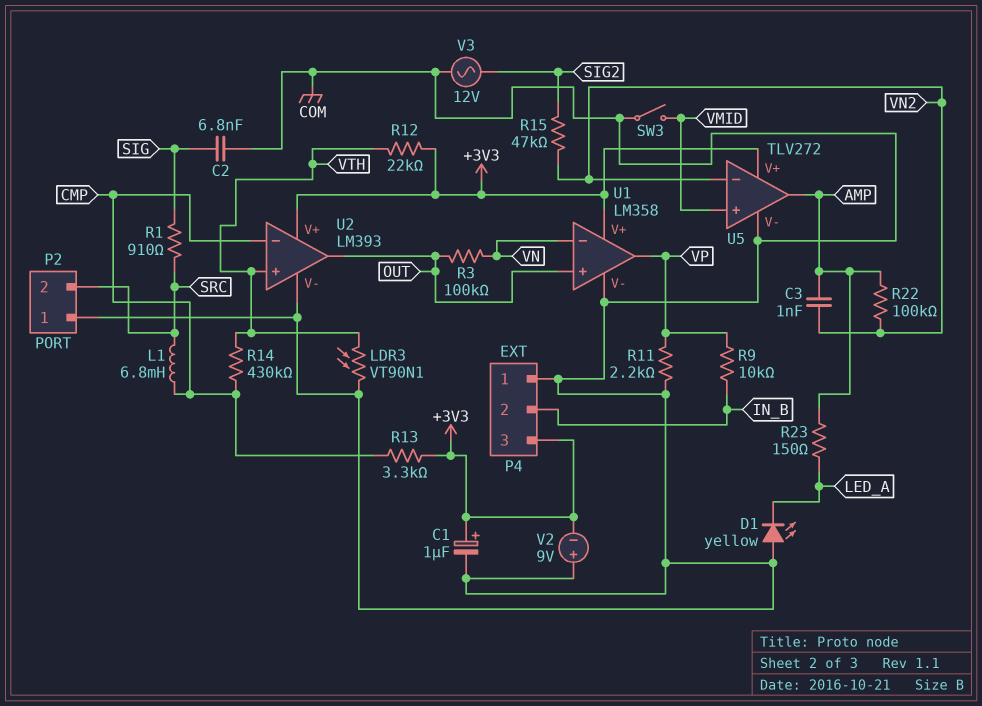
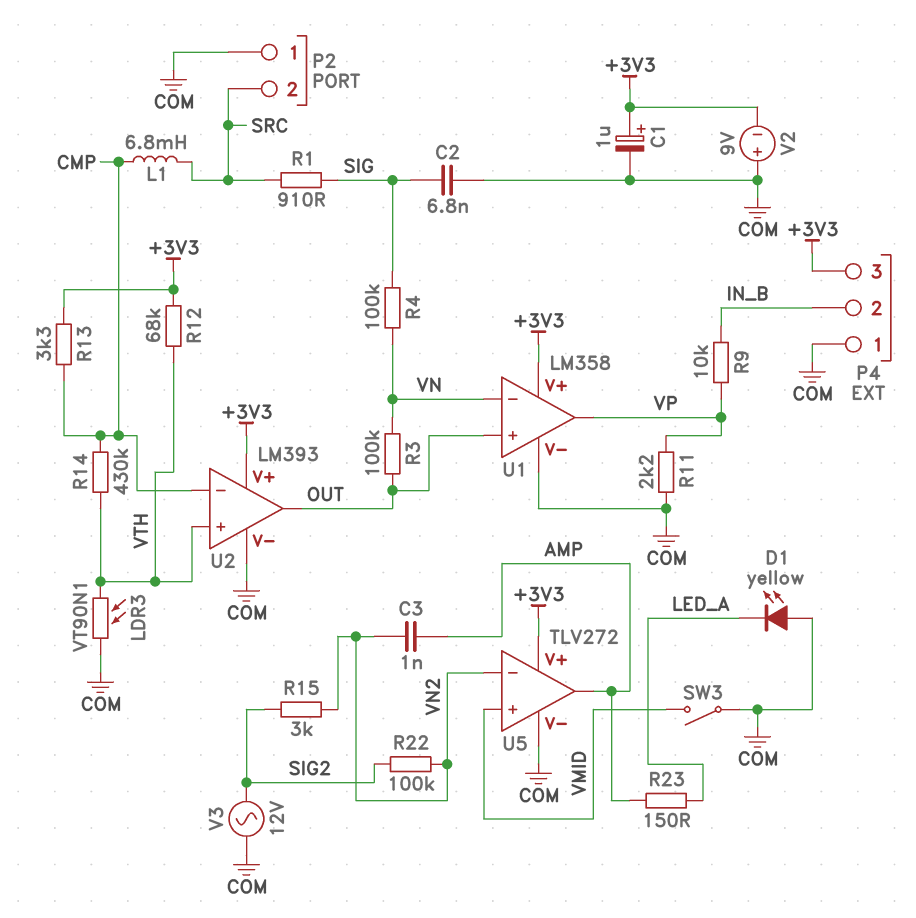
R4: none -> 100k (SIG, VN)
R12: 22k (+3V3, VTH) -> 68k (+3V3, VTH)
R15: 47k (SIG2, VN2) -> 3k (SIG2, VN2)
R22: 100k (AMP, VN2) -> 100k (SIG2, VN2)

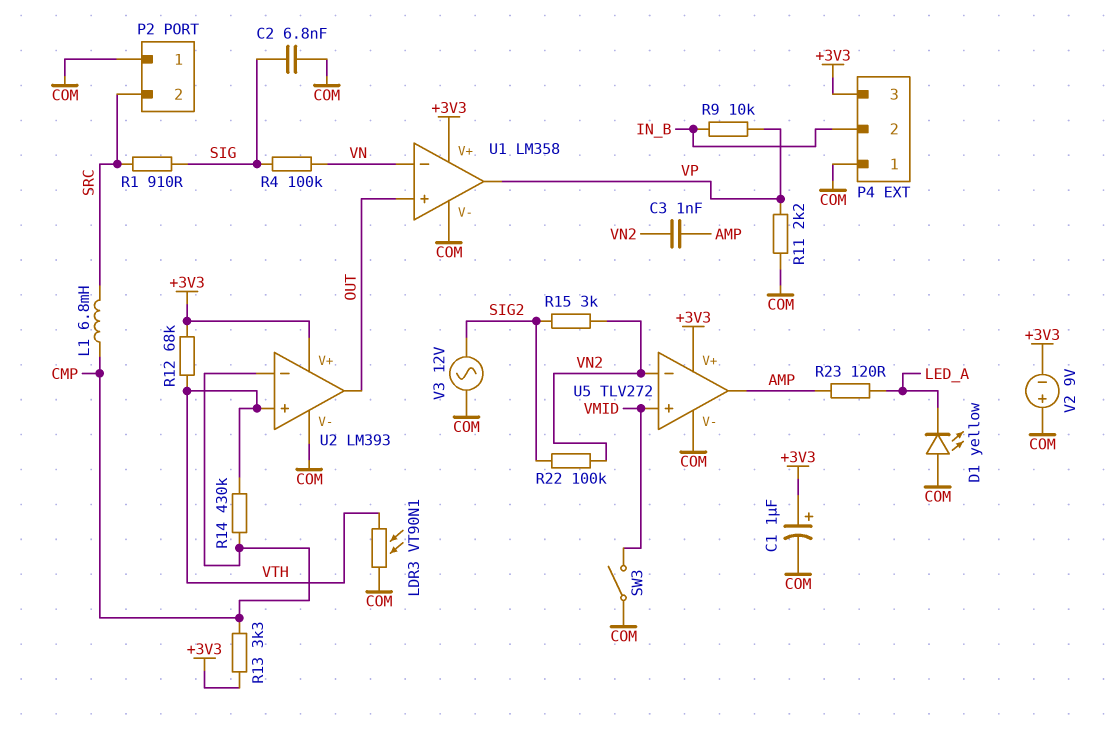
R3: 100k (OUT, VN) -> none
R23: 150 (AMP, LED_A) -> 120 (AMP, LED_A)

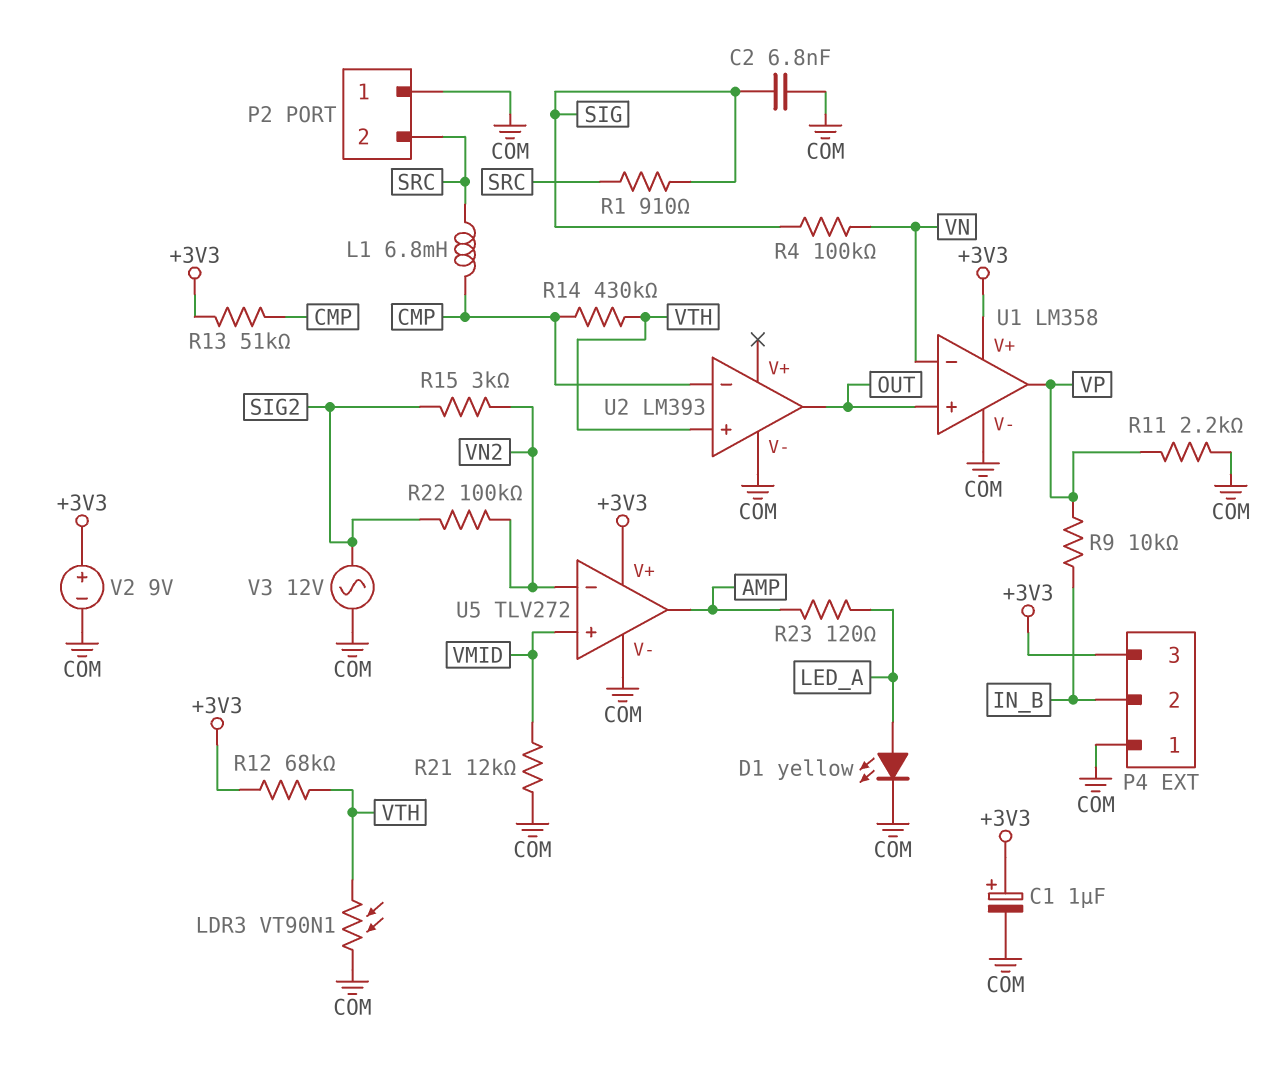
C3: 1nF (AMP, VN2) -> none
D1: LED yellow (A COM, K LED_A) -> LED yellow (A LED_A, K COM)
R13: 3.3k (+3V3, CMP) -> 51k (+3V3, CMP)
R21: none -> 12k (COM, VMID)
SW3: switch (COM, VMID) -> none
U2 pin V+: +3V3 -> none
V2: 9V (plus COM, minus +3V3) -> 9V (plus +3V3, minus COM)

